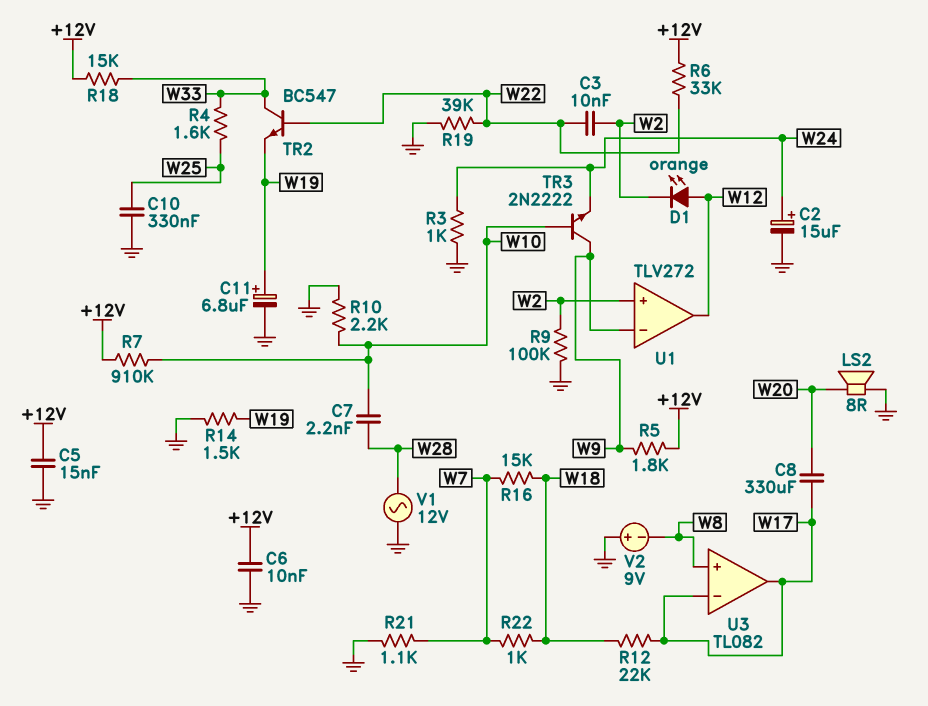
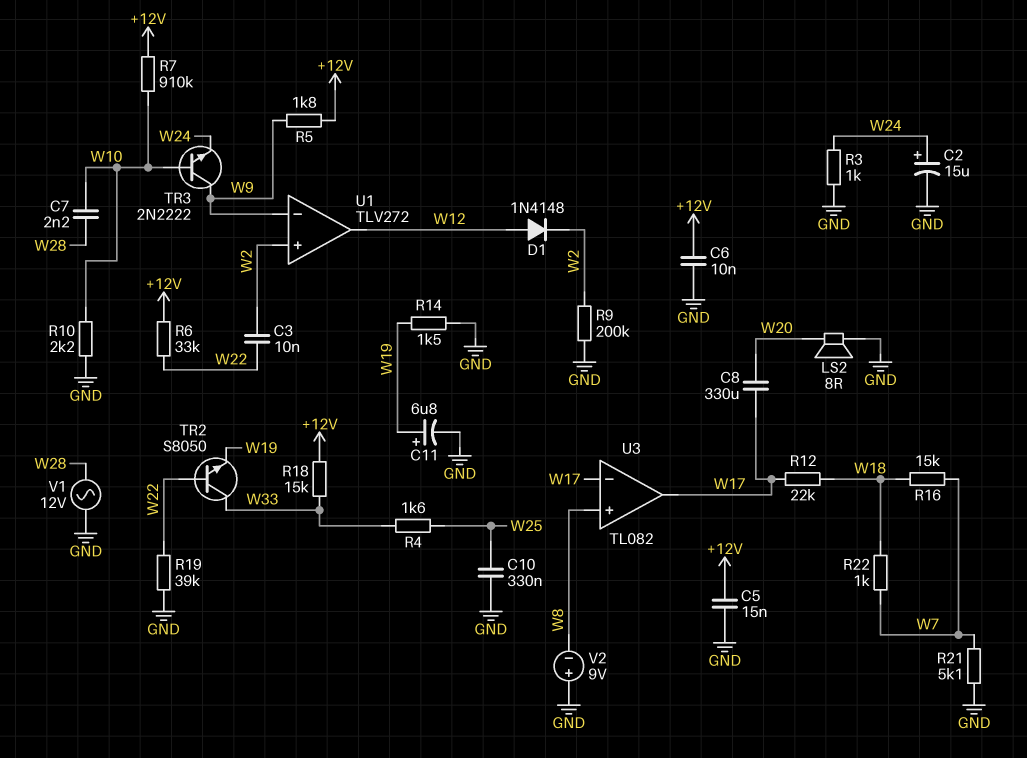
D1: LED orange (A W12, K W2) -> diode 1N4148 (A W12, K W2)
R9: 100k (GND, W2) -> 200k (GND, W2)
R21: 1.1k (GND, W7) -> 5.1k (GND, W7)
TR2: NPN BC547 (B W22, C W33, E W19) -> NPN S8050 (B W22, C W33, E W19)

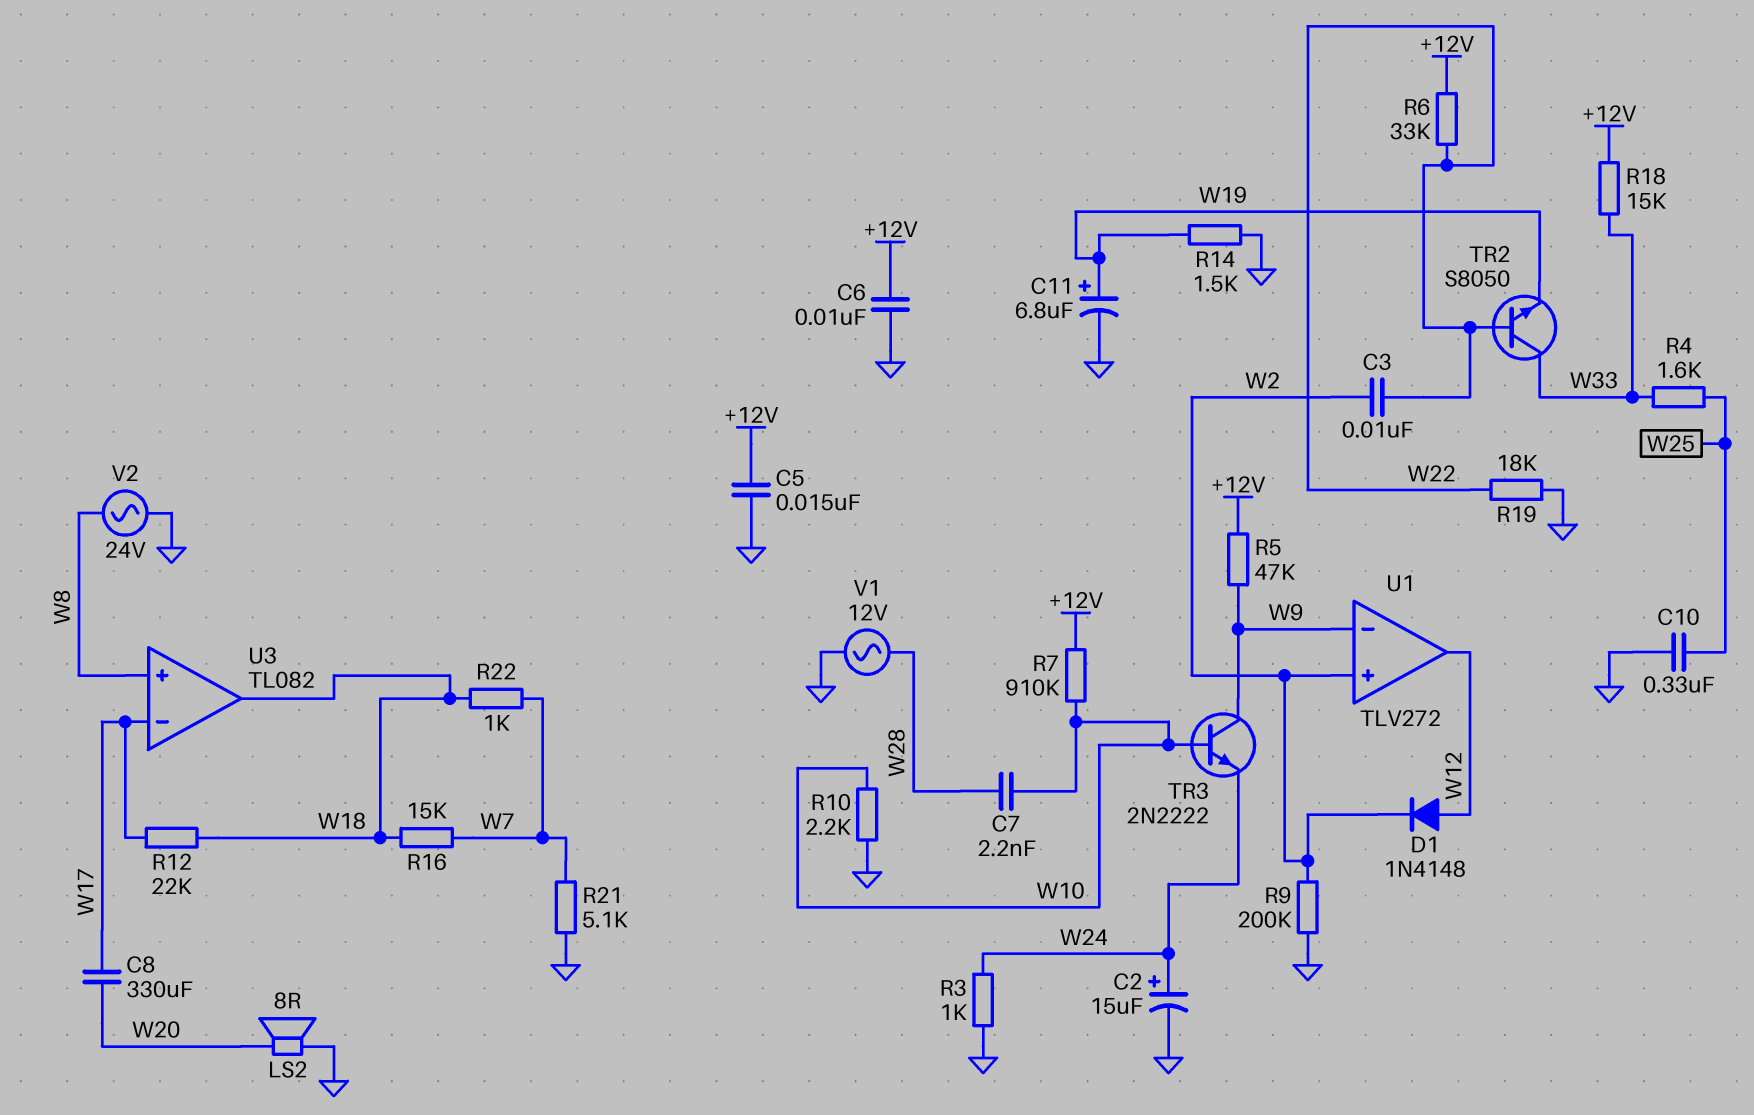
R5: 1.8k (+12V, W9) -> 47k (+12V, W9)
R19: 39k (GND, W22) -> 18k (GND, W22)
U3 pin out: W17 -> W18
V2: 9V (plus GND, minus W8) -> AC 24V (GND, W8)

